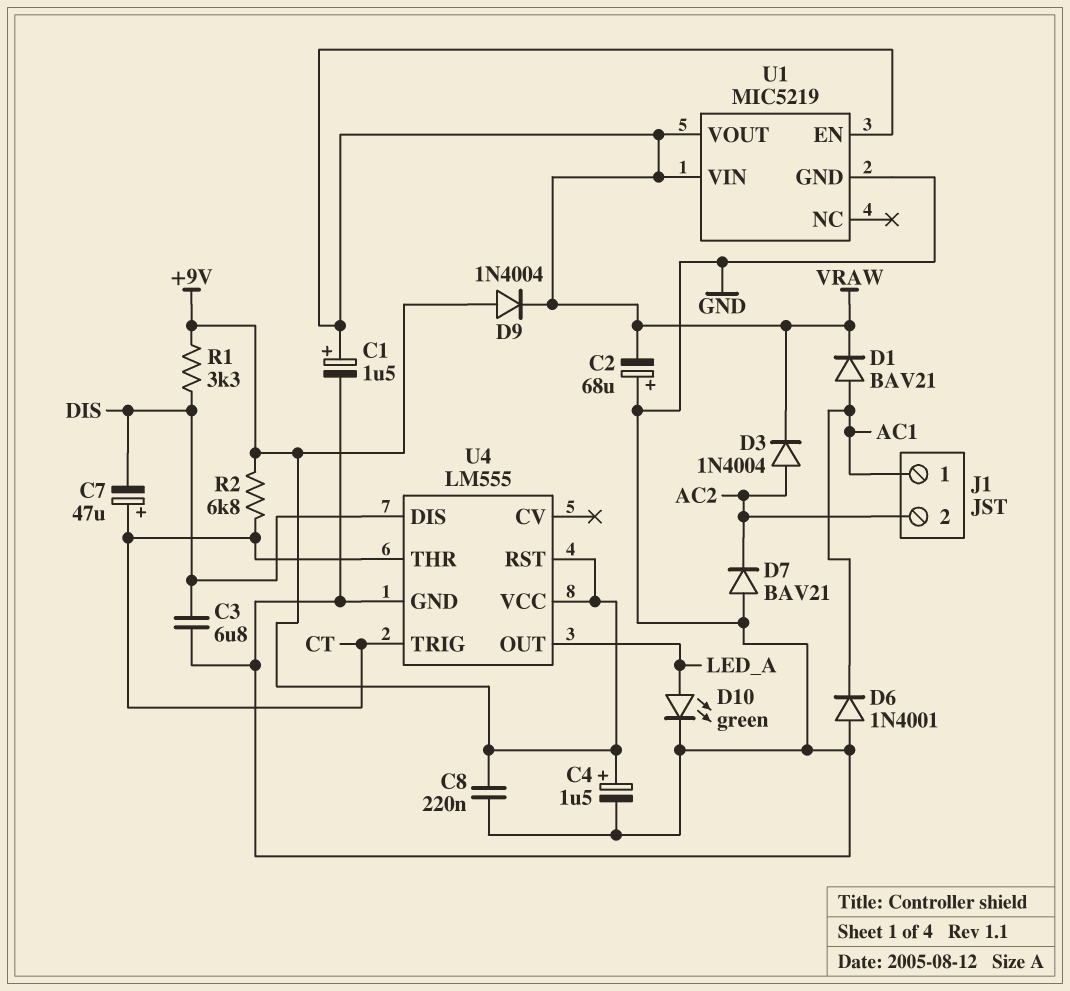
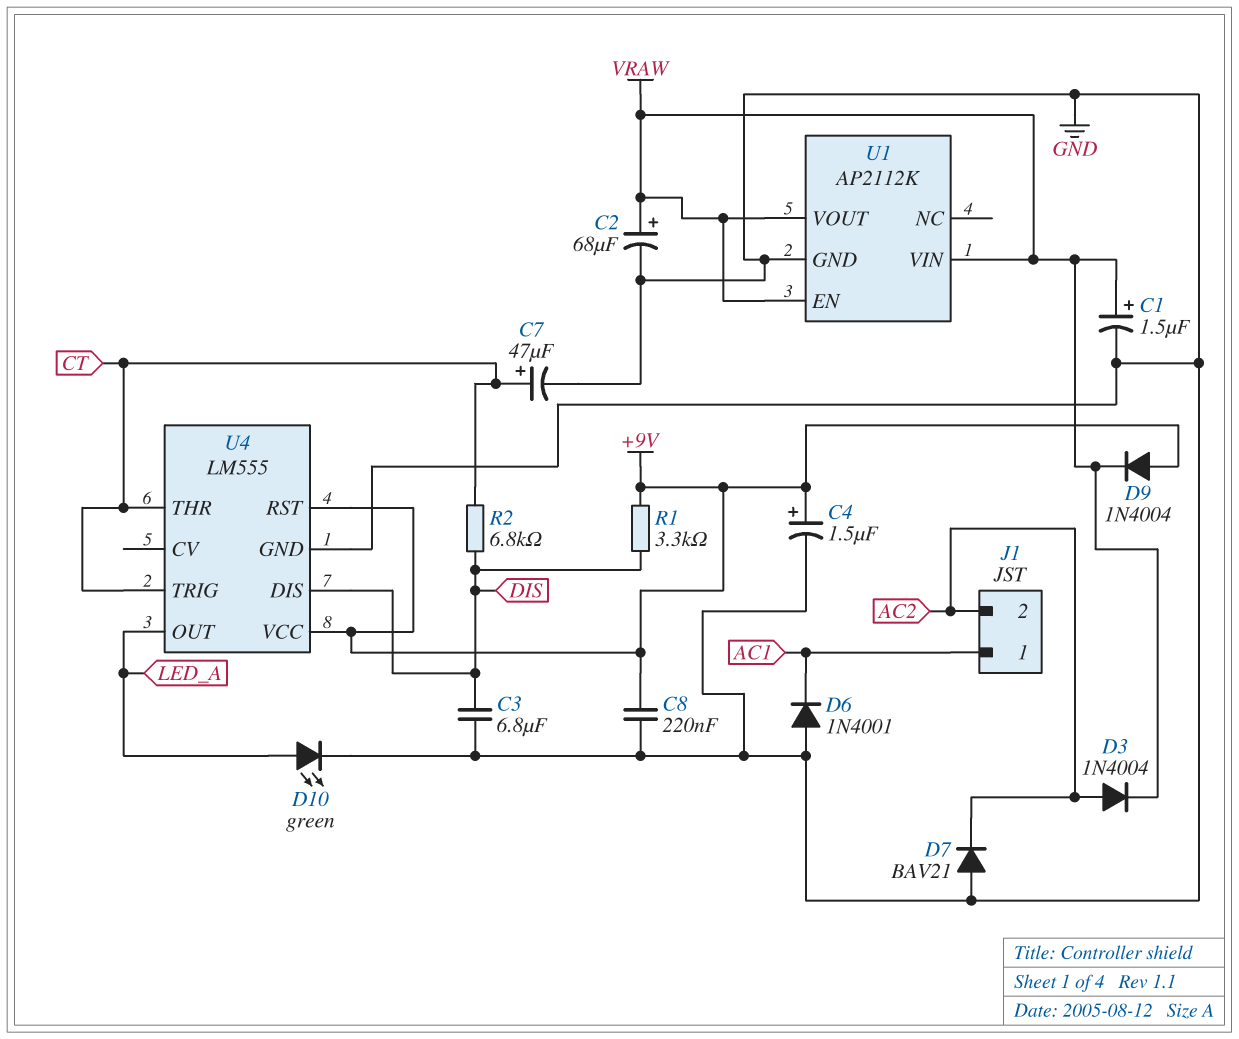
C2: 68uF (plus GND, minus VRAW) -> 68uF (plus VRAW, minus GND)
C7: 47uF (plus CT, minus DIS) -> 47uF (plus CT, minus GND)
D1: diode BAV21 (A AC1, K VRAW) -> none
R2: 6.8k (+9V, CT) -> 6.8k (CT, DIS)
U1: MIC5219 -> AP2112K

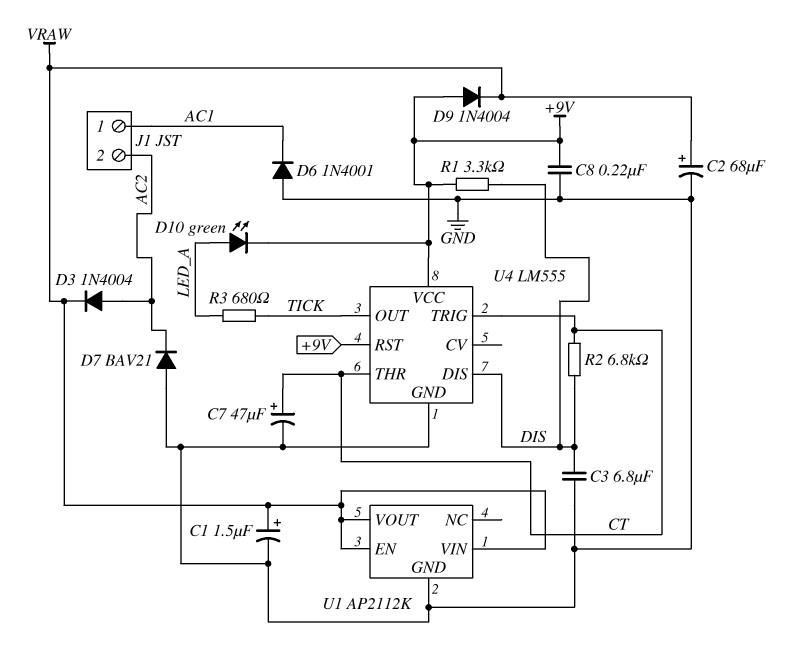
C4: 1.5uF (plus +9V, minus GND) -> none
D10: LED green (A LED_A, K GND) -> LED green (A LED_A, K +9V)
R3: none -> 680 (LED_A, TICK)
U4 pin OUT: LED_A -> TICK

